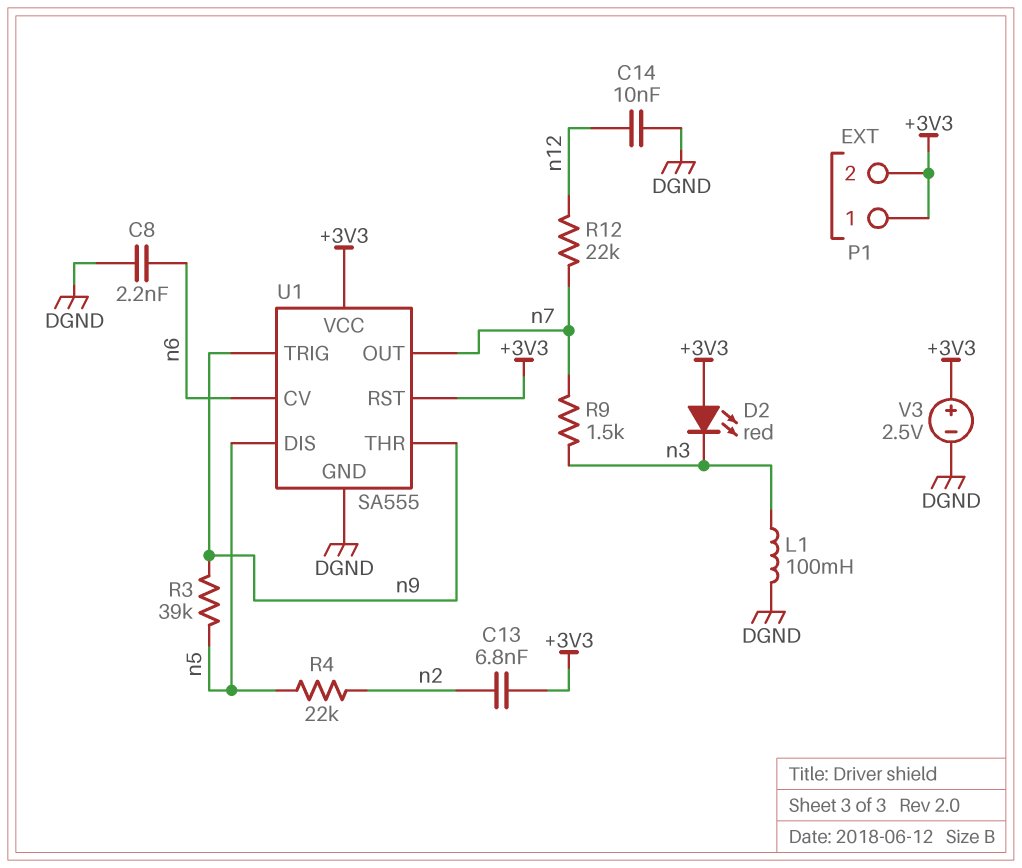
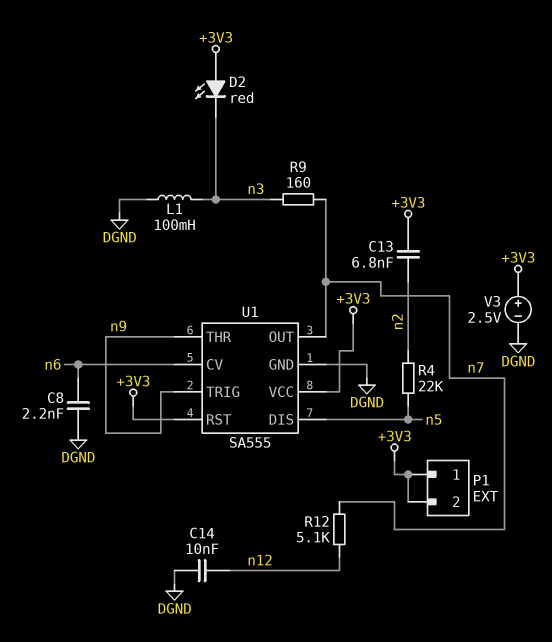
R3: 39k (n5, n9) -> none
R9: 1.5k (n3, n7) -> 160 (n3, n7)
R12: 22k (n7, n12) -> 5.1k (n7, n12)

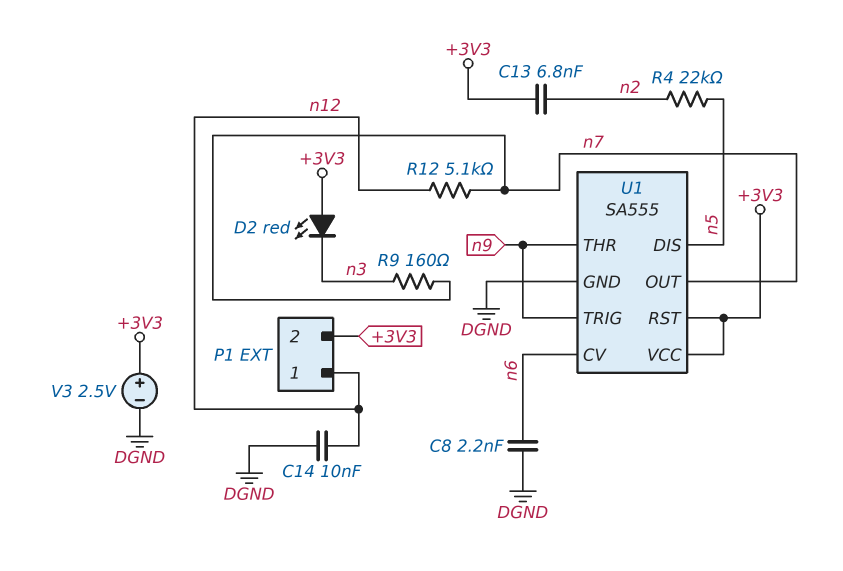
L1: 100mH (DGND, n3) -> none
P1 pin 1: +3V3 -> n12

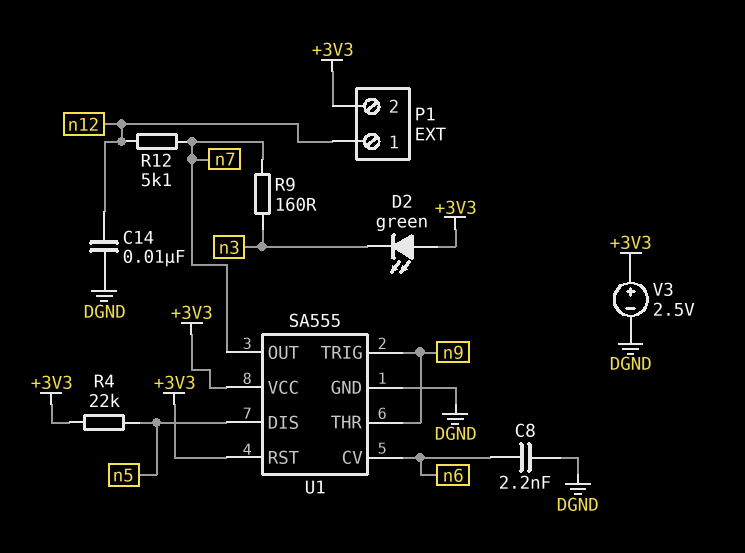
C13: 6.8nF (+3V3, n2) -> none
D2: LED red (A +3V3, K n3) -> LED green (A +3V3, K n3)
R4: 22k (n2, n5) -> 22k (+3V3, n5)

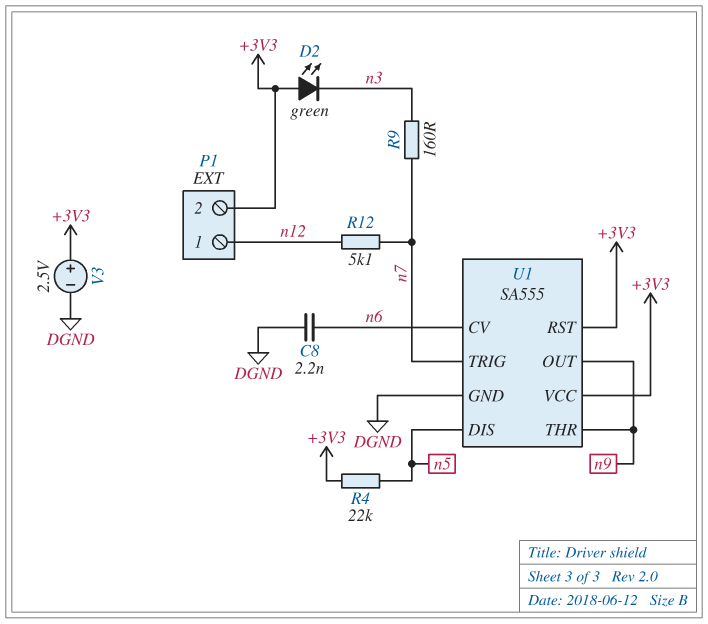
C14: 10nF (DGND, n12) -> none
U1 pin OUT: n7 -> n9
U1 pin TRIG: n9 -> n7

